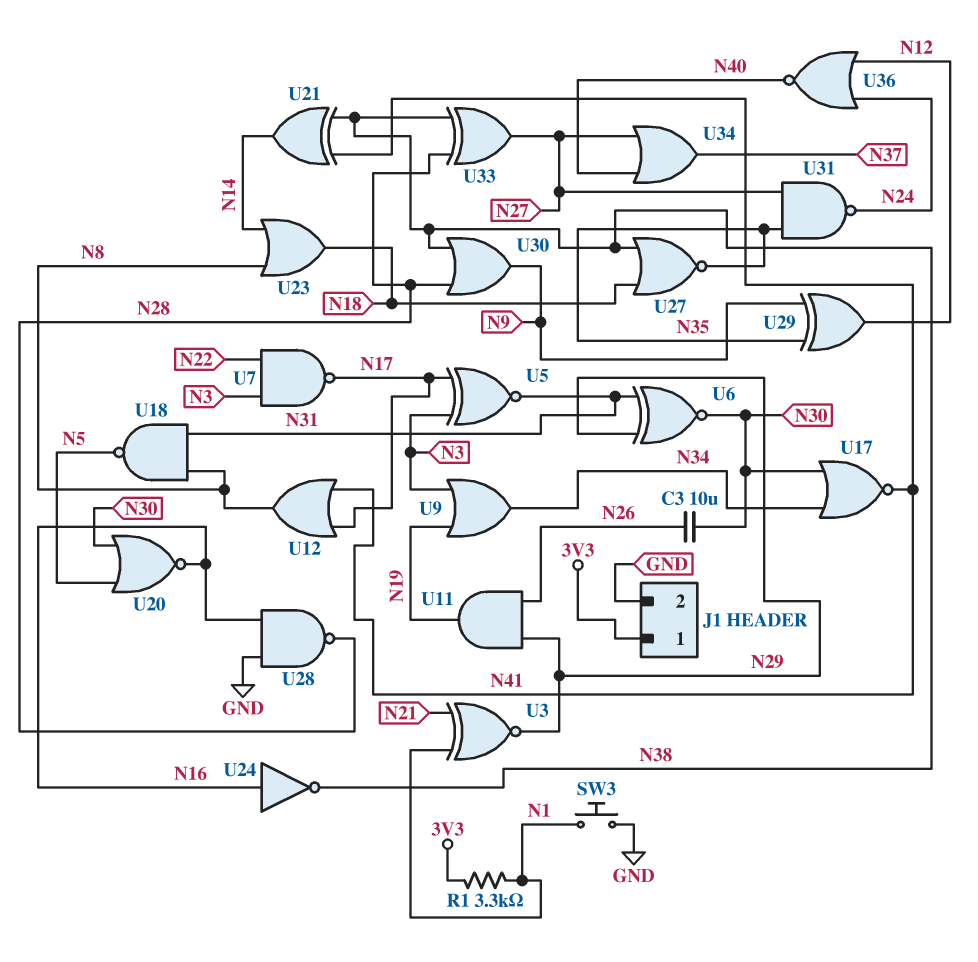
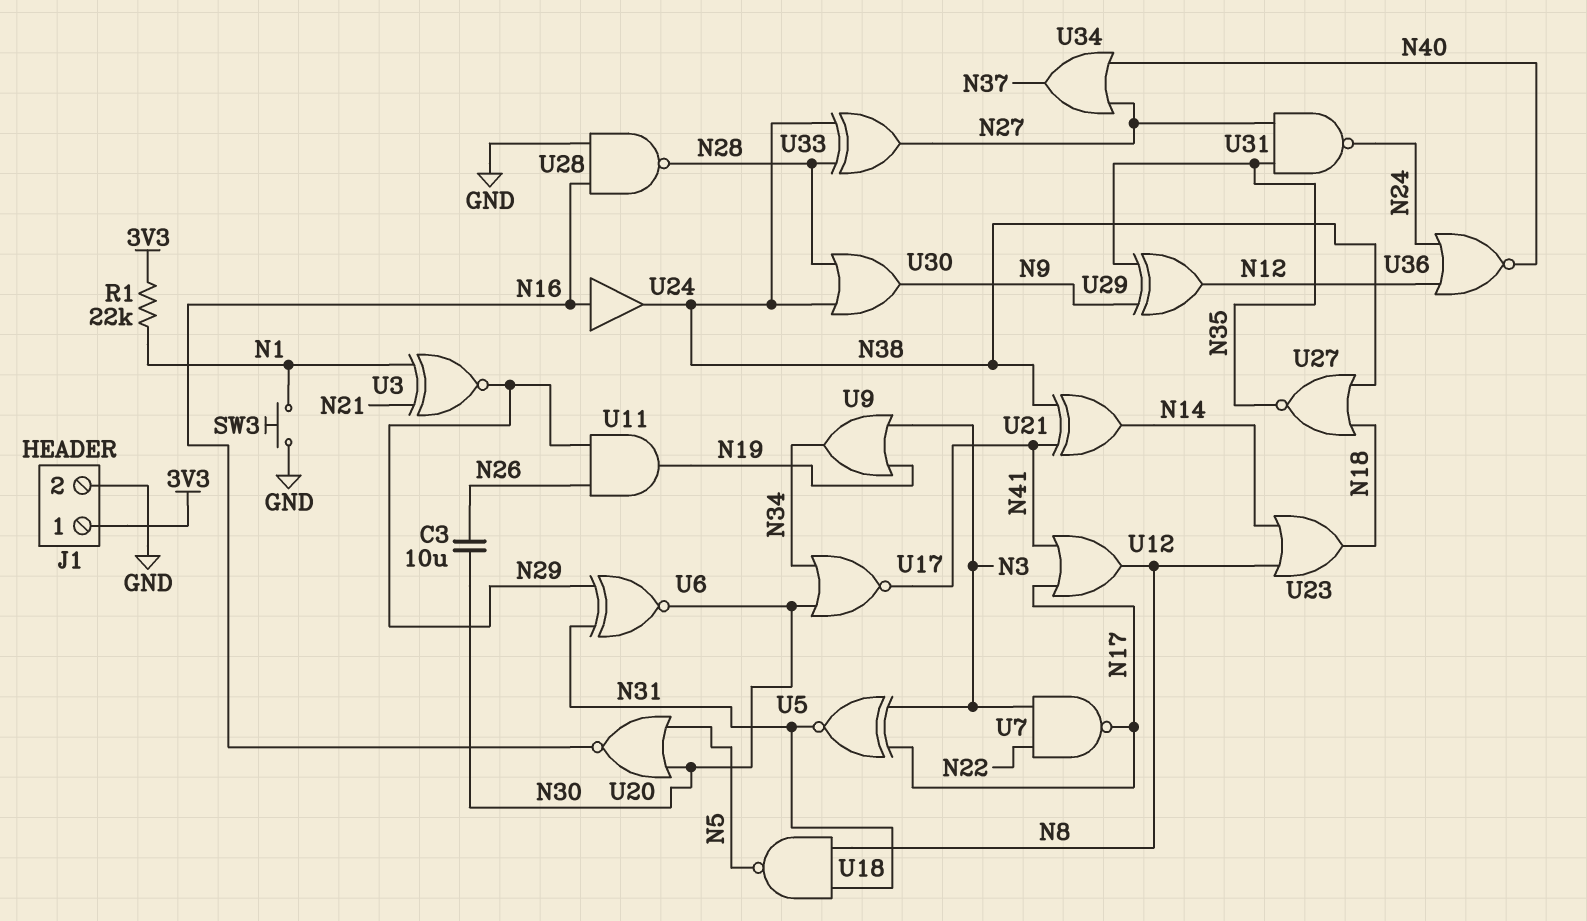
R1: 3.3k (3V3, N1) -> 22k (3V3, N1)
U24: NOT (in N16, out N38) -> buffer (in N16, out N38)

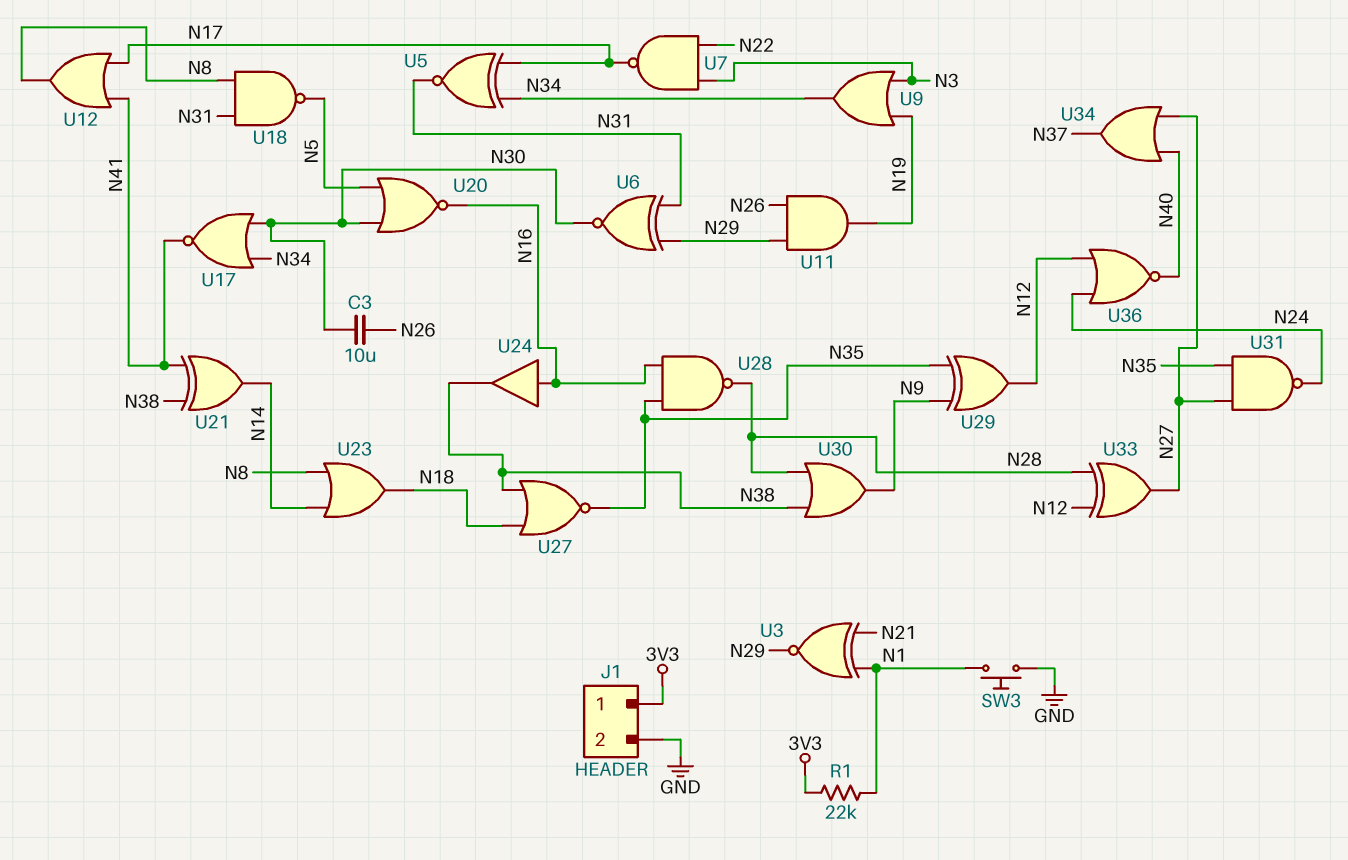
U5: XNOR (in N3, in N17, out N31) -> XNOR (in N17, in N34, out N31)
U28: NAND (in GND, in N16, out N28) -> NAND (in N16, in N35, out N28)
U33: XOR (in N28, in N38, out N27) -> XOR (in N12, in N28, out N27)

